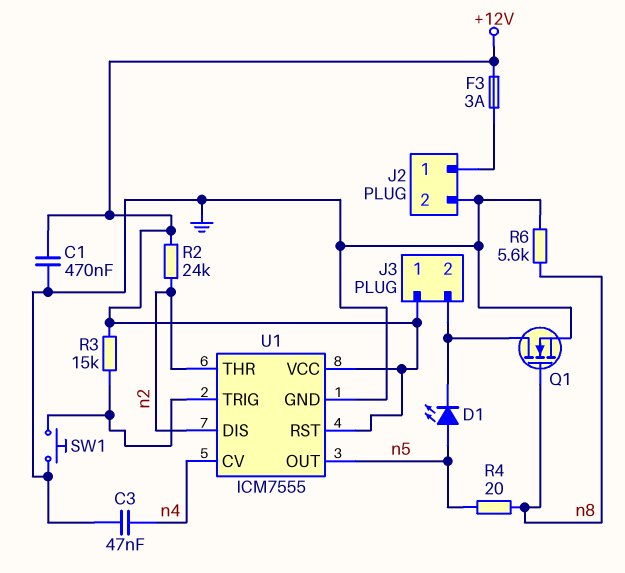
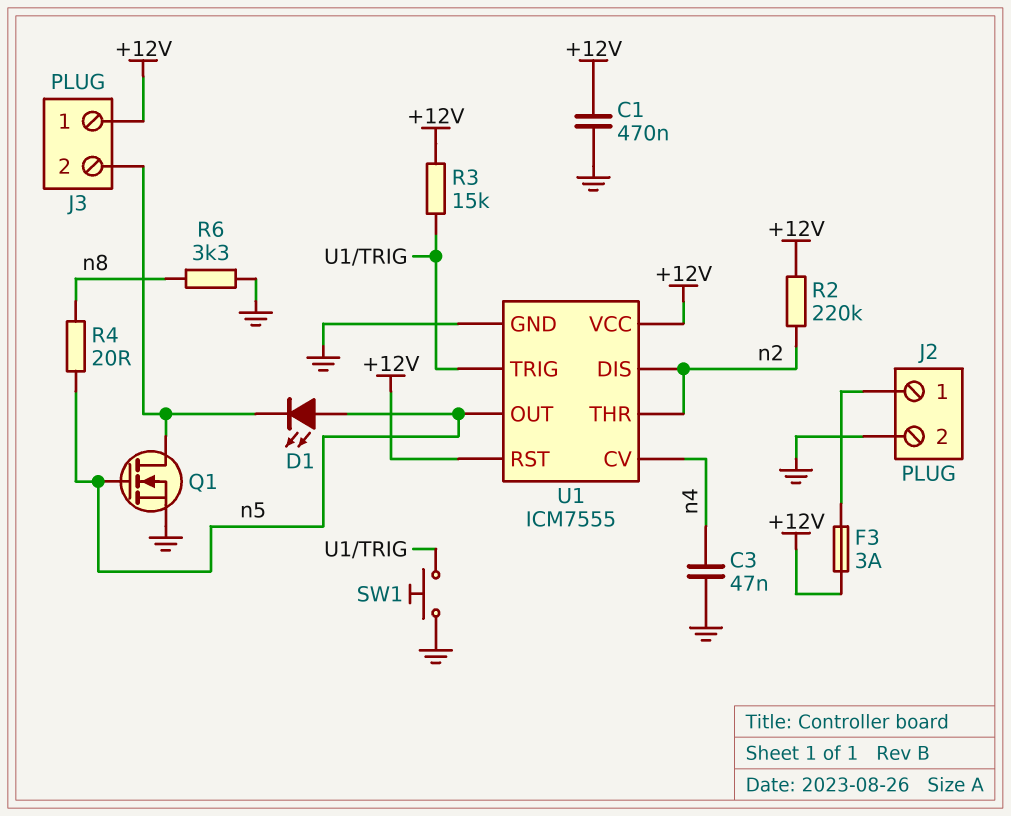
Q1: NMOS (G n8, D J3/2, S GND) -> NMOS (G n5, D J3/2, S GND)
R2: 24k (+12V, n2) -> 220k (+12V, n2)
R6: 5.6k (GND, n8) -> 3.3k (GND, n8)

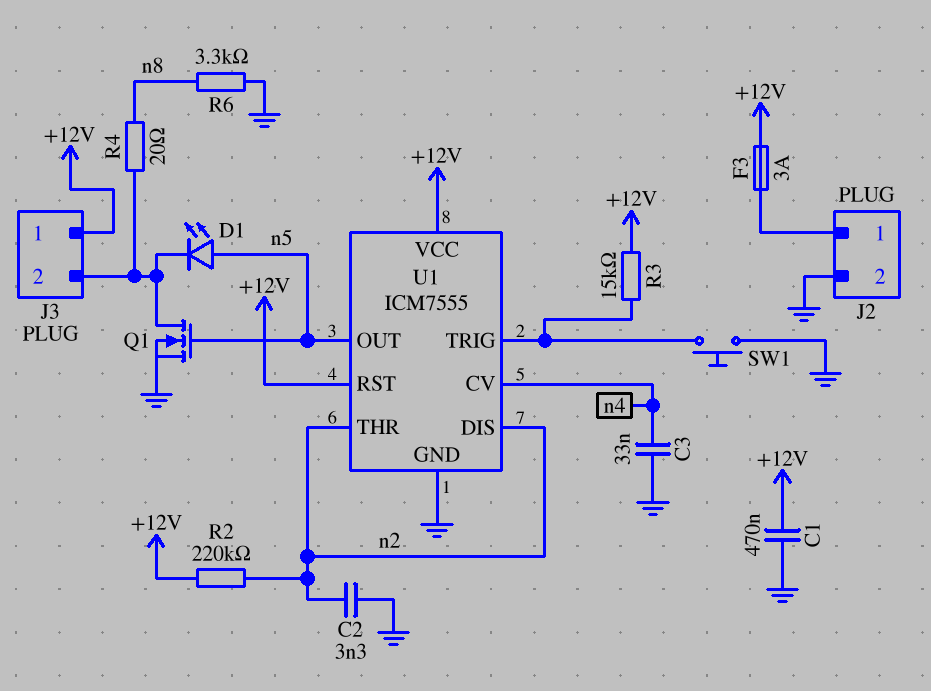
C2: none -> 3.3nF (GND, n2)
C3: 47nF (GND, n4) -> 33nF (GND, n4)
R4: 20 (n5, n8) -> 20 (J3/2, n8)

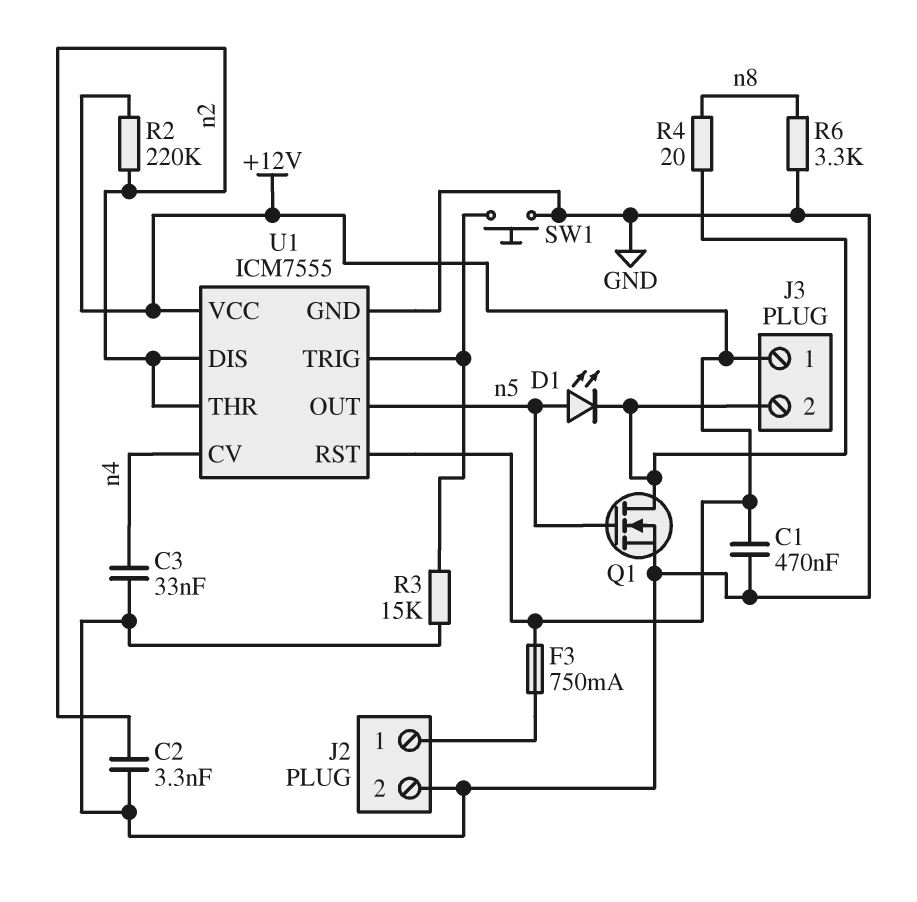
F3: 3A (+12V, J2/1) -> 750mA (+12V, J2/1)
R3: 15k (+12V, U1/TRIG) -> 15k (GND, U1/TRIG)

